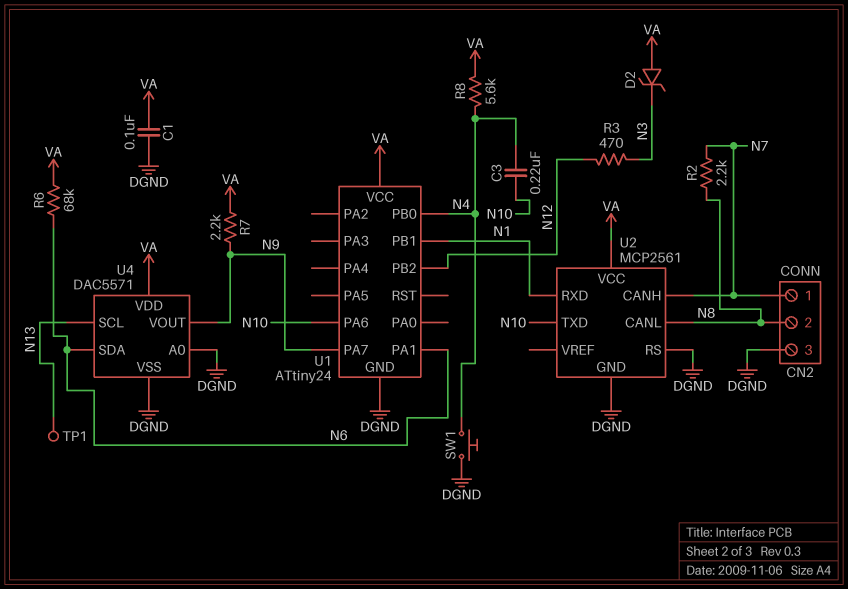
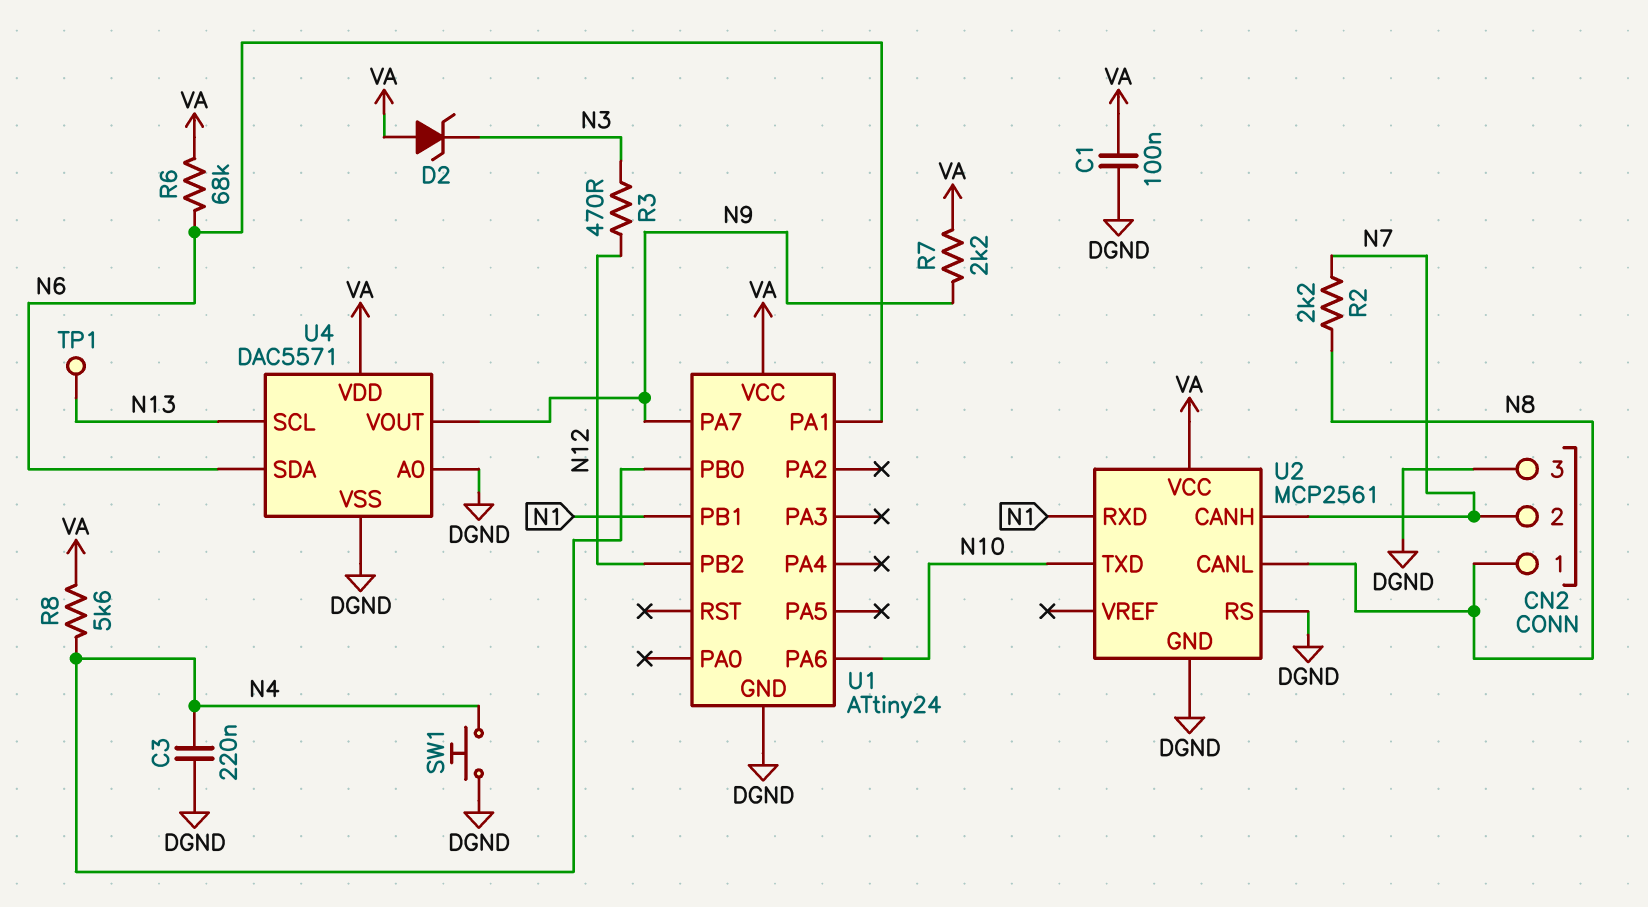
C3: 220nF (N4, N10) -> 220nF (DGND, N4)
CN2 pin 1: N7 -> N8
CN2 pin 2: N8 -> N7

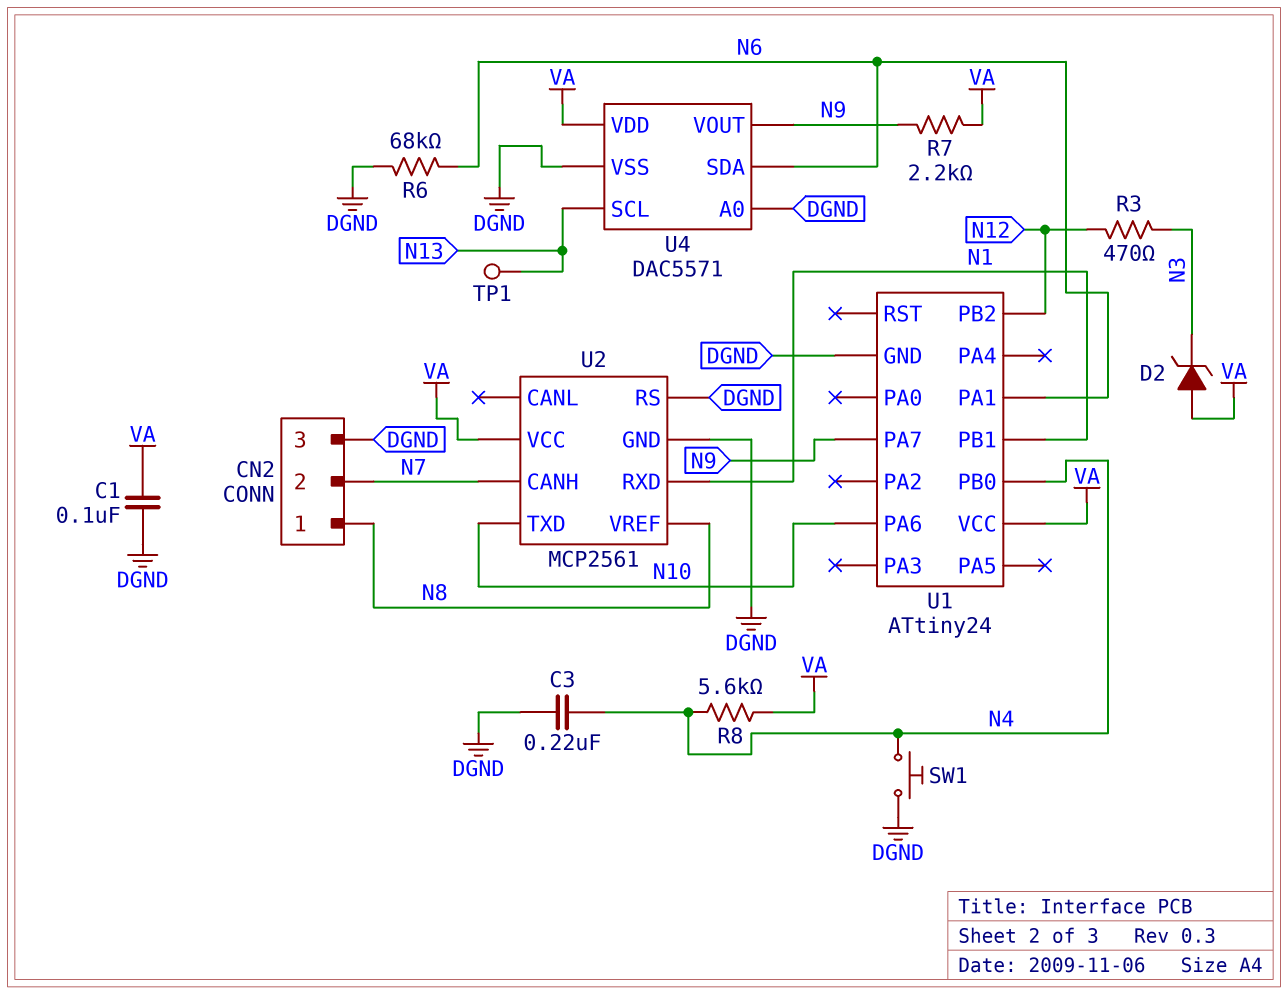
R2: 2.2k (N7, N8) -> none
R6: 68k (N6, VA) -> 68k (DGND, N6)
U2 pin CANL: N8 -> none
U2 pin VREF: none -> N8

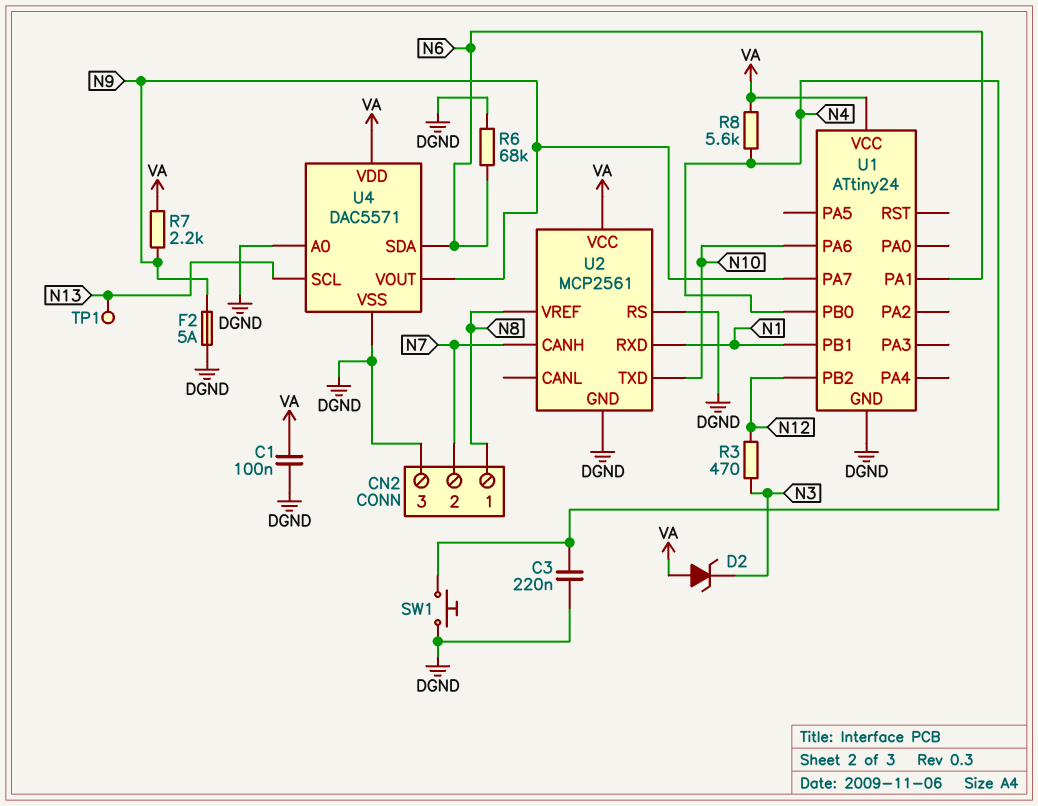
F2: none -> 5A (DGND, N9)

